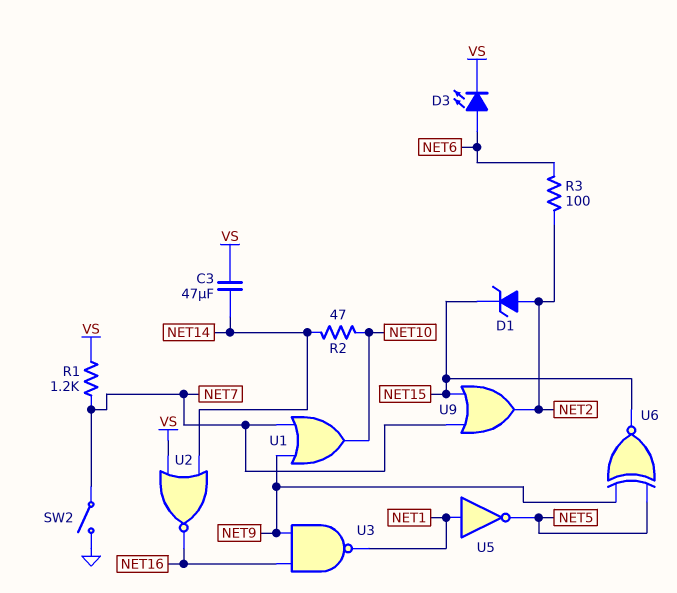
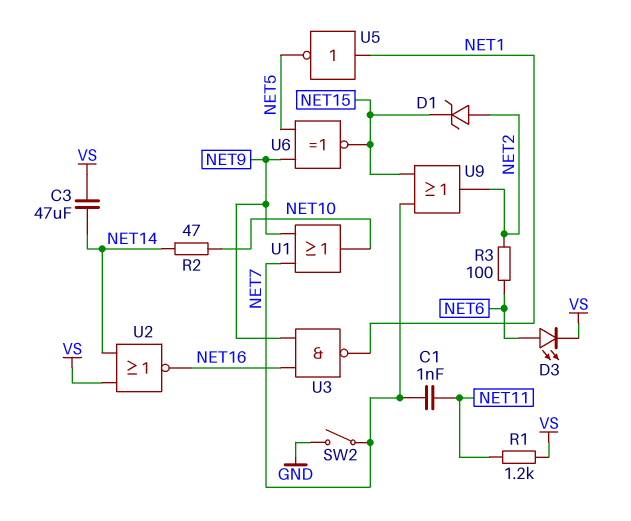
C1: none -> 1nF (NET7, NET11)
R1: 1.2k (NET7, VS) -> 1.2k (NET11, VS)

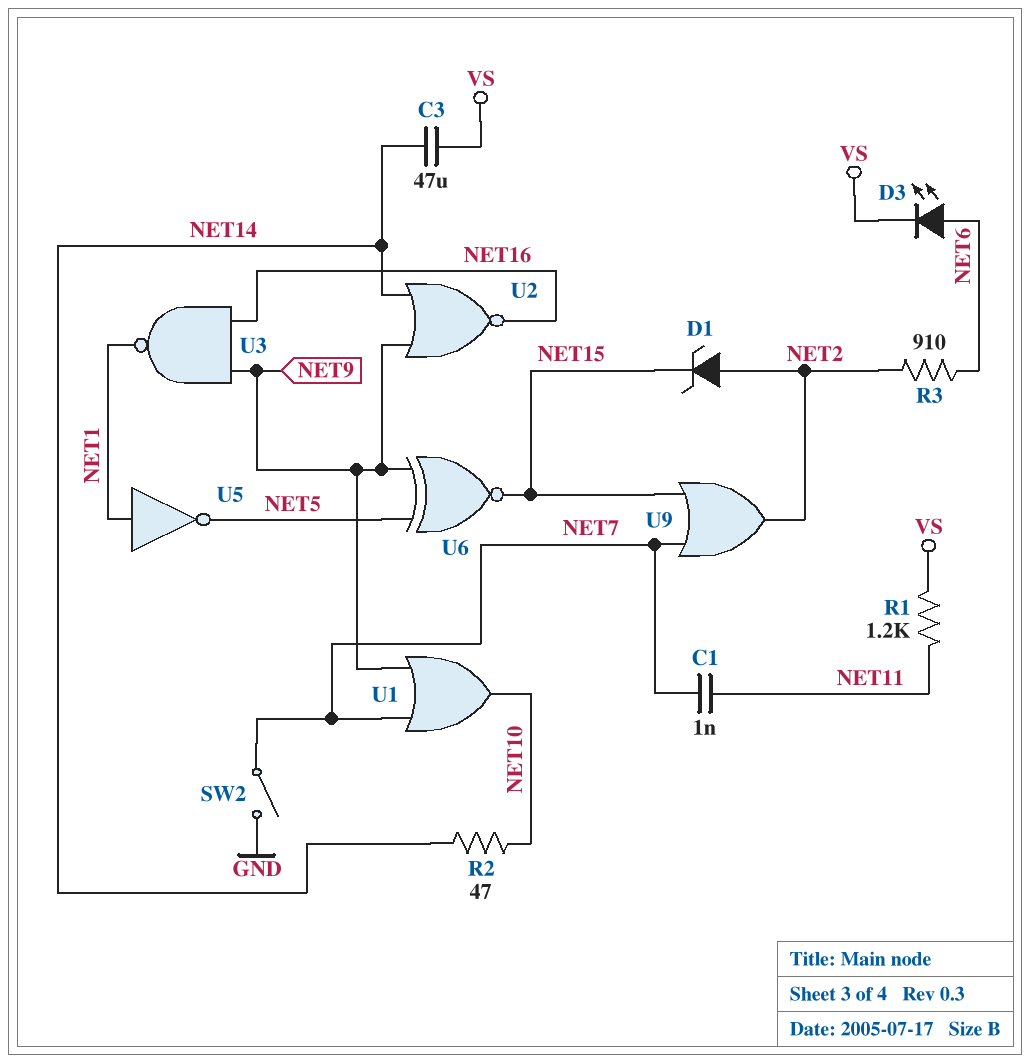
R3: 100 (NET2, NET6) -> 910 (NET2, NET6)
U2: NOR (in NET14, in VS, out NET16) -> NOR (in NET9, in NET14, out NET16)

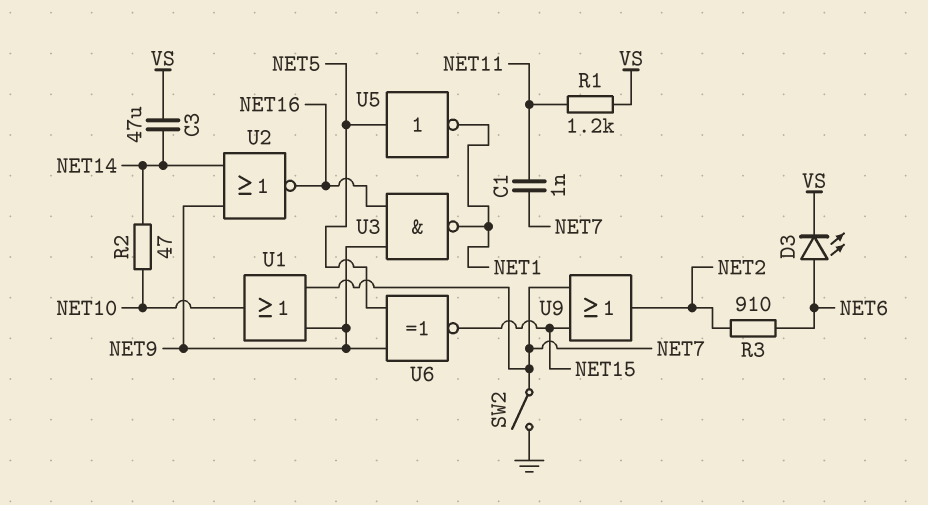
D1: zener (A NET2, K NET15) -> none
U5: NOT (in NET1, out NET5) -> NOT (in NET5, out NET1)

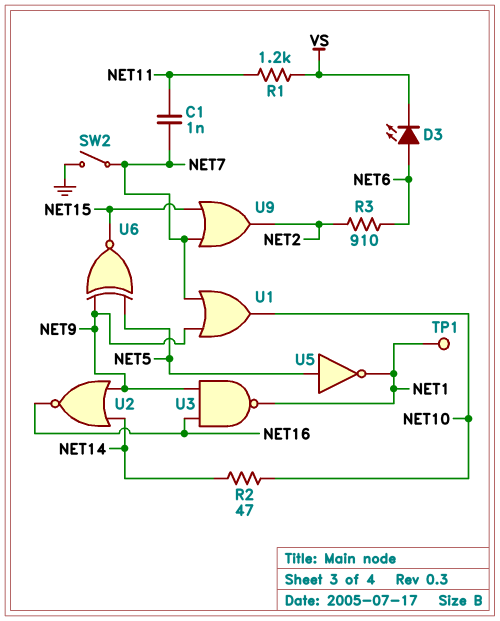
C3: 47uF (NET14, VS) -> none
TP1: none -> test point (NET1)

